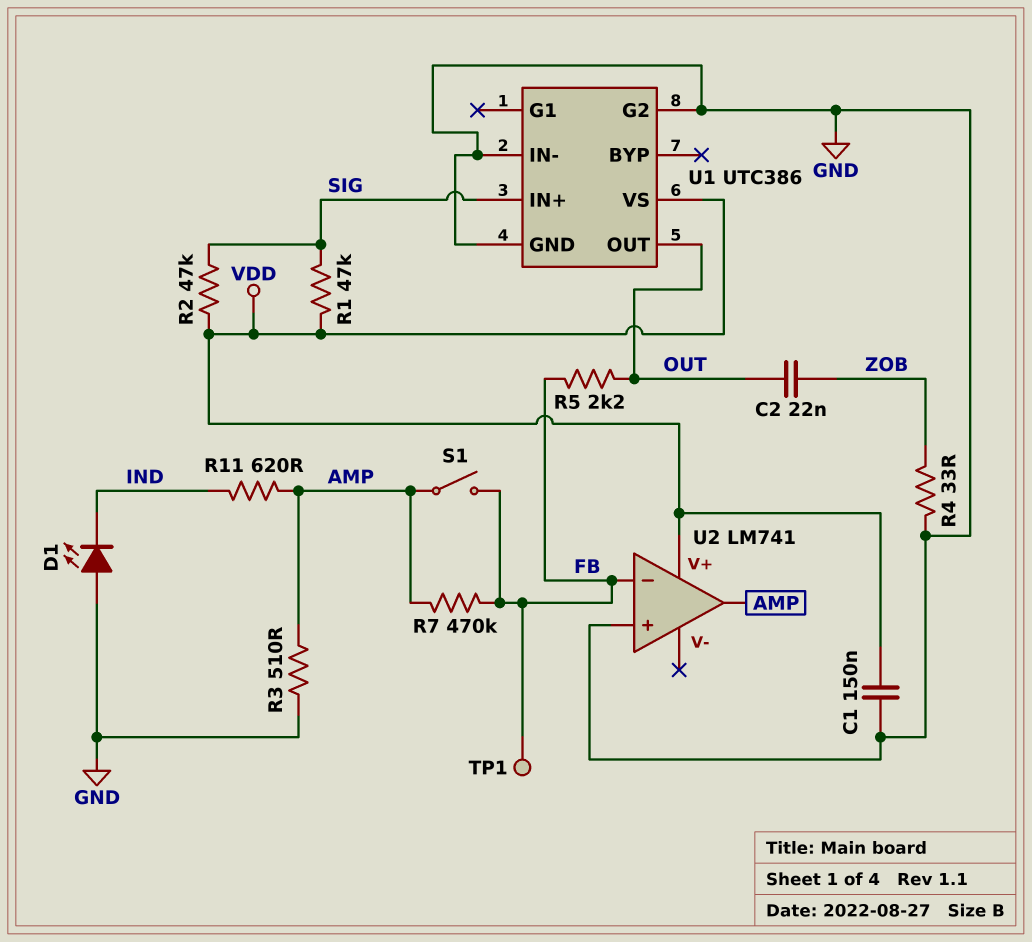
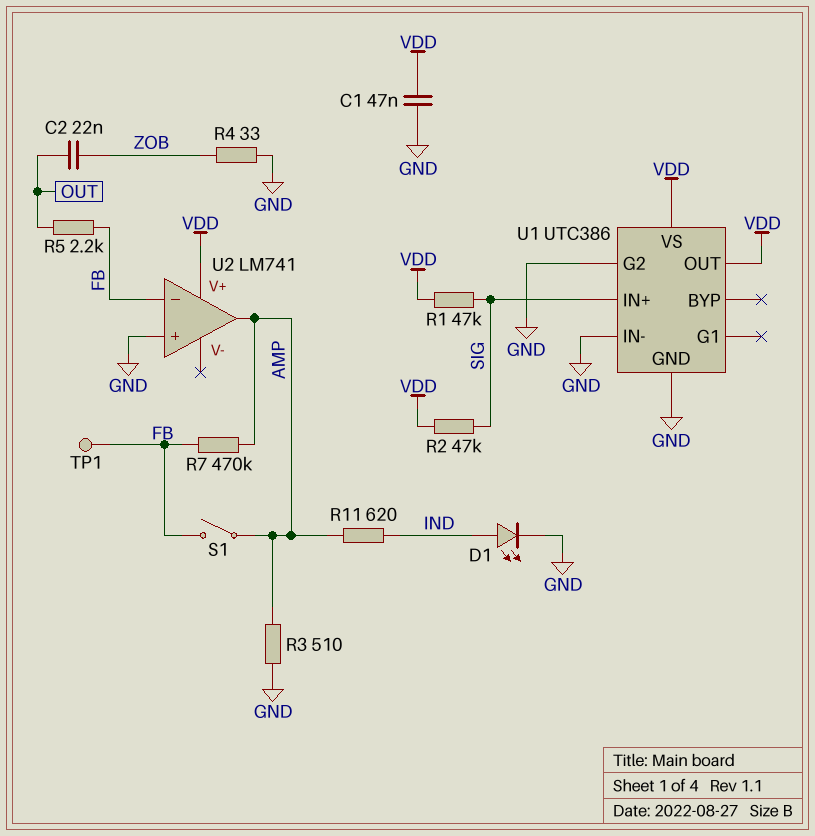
C1: 150nF (GND, VDD) -> 47nF (GND, VDD)
D1: LED (A GND, K IND) -> LED (A IND, K GND)
U1 pin OUT: OUT -> VDD

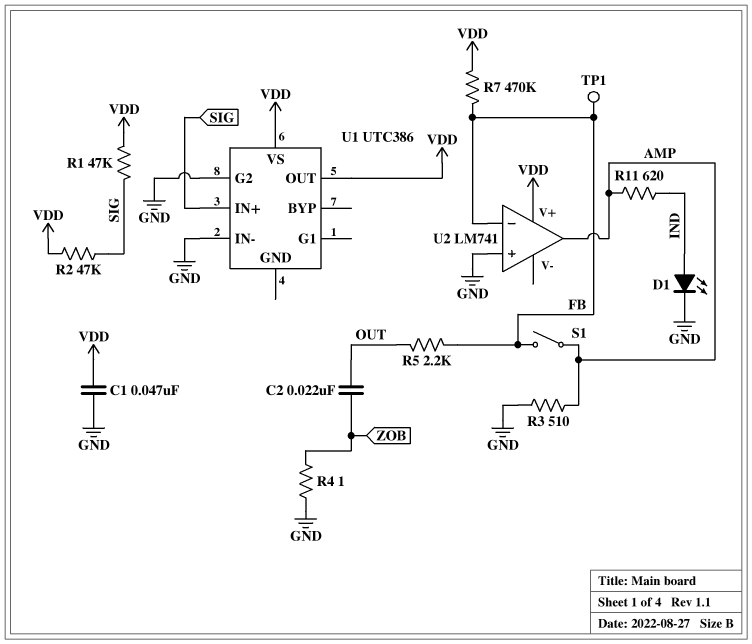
R4: 33 (GND, ZOB) -> 1 (GND, ZOB)
R7: 470k (AMP, FB) -> 470k (FB, VDD)
U1 pin GND: GND -> none

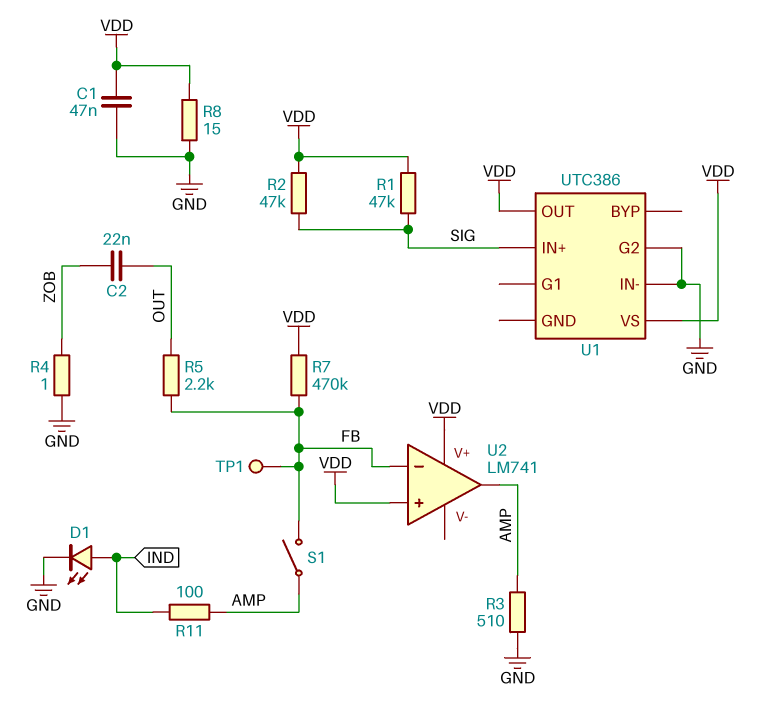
R8: none -> 15 (GND, VDD)
R11: 620 (AMP, IND) -> 100 (AMP, IND)
U2 pin in+: GND -> VDD

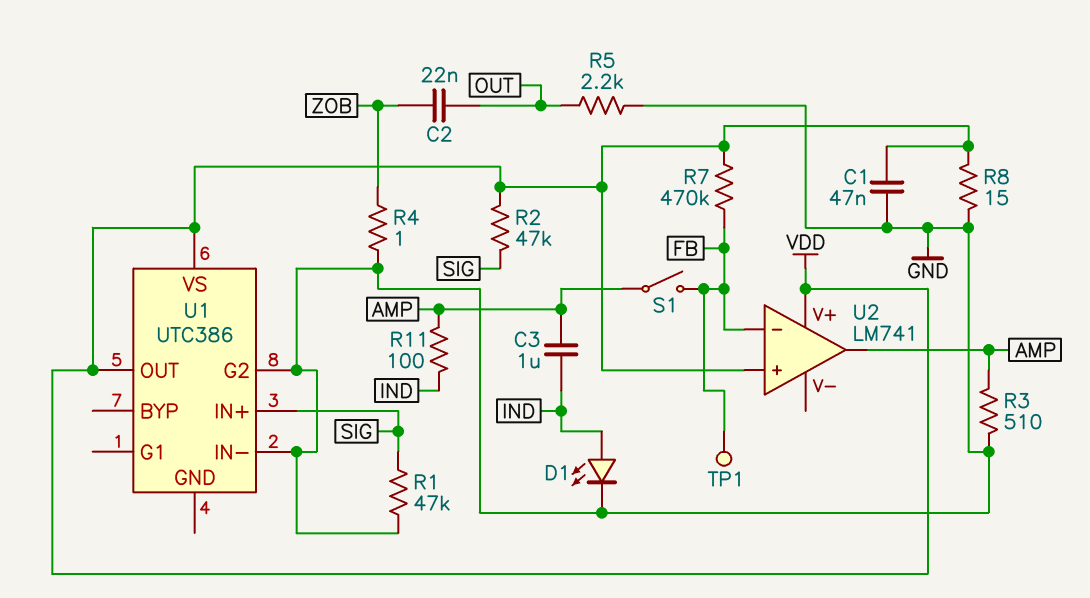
C3: none -> 1uF (AMP, IND)
R1: 47k (SIG, VDD) -> 47k (GND, SIG)
R5: 2.2k (FB, OUT) -> 2.2k (GND, OUT)

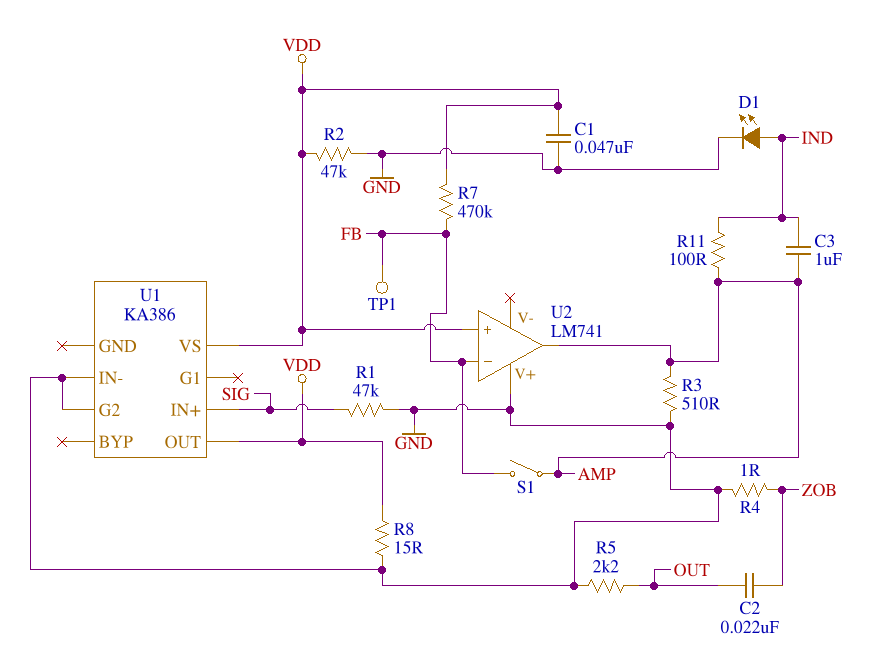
R2: 47k (SIG, VDD) -> 47k (GND, VDD)
U1: UTC386 -> KA386
U2 pin V+: VDD -> GND

